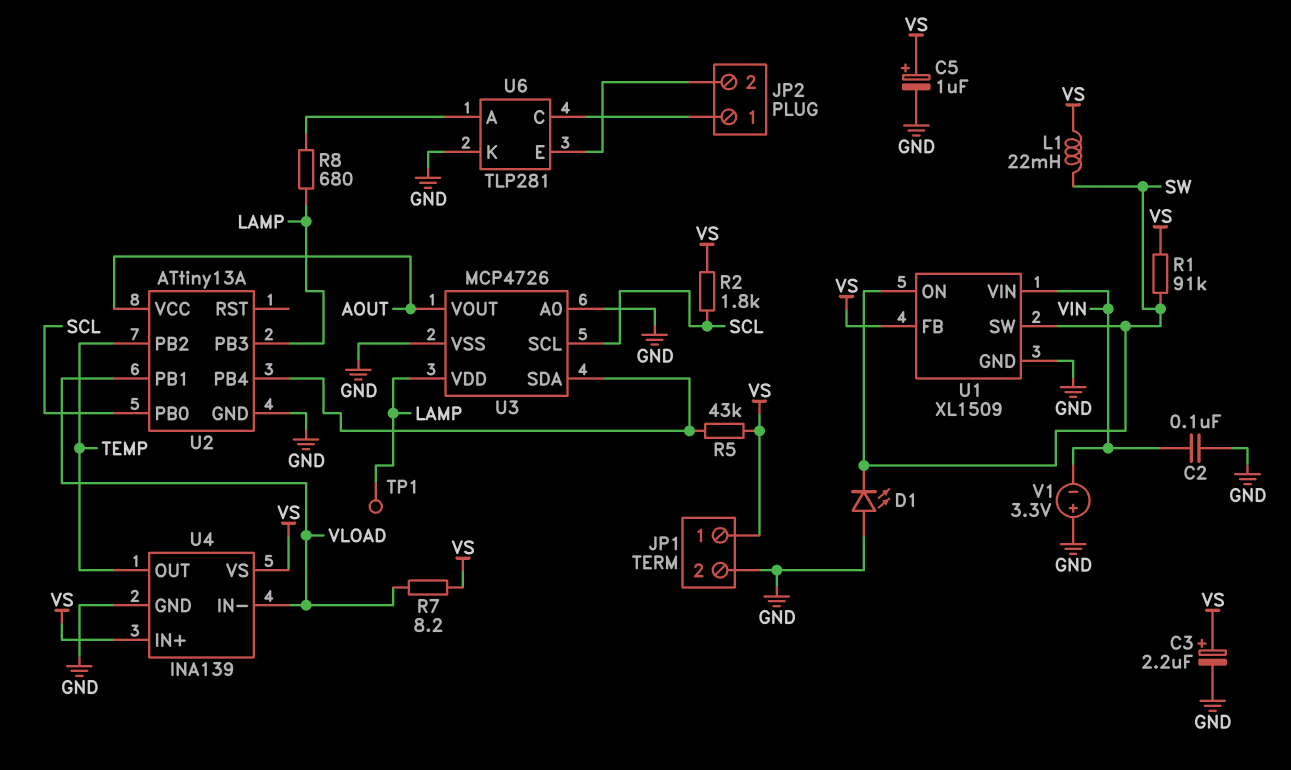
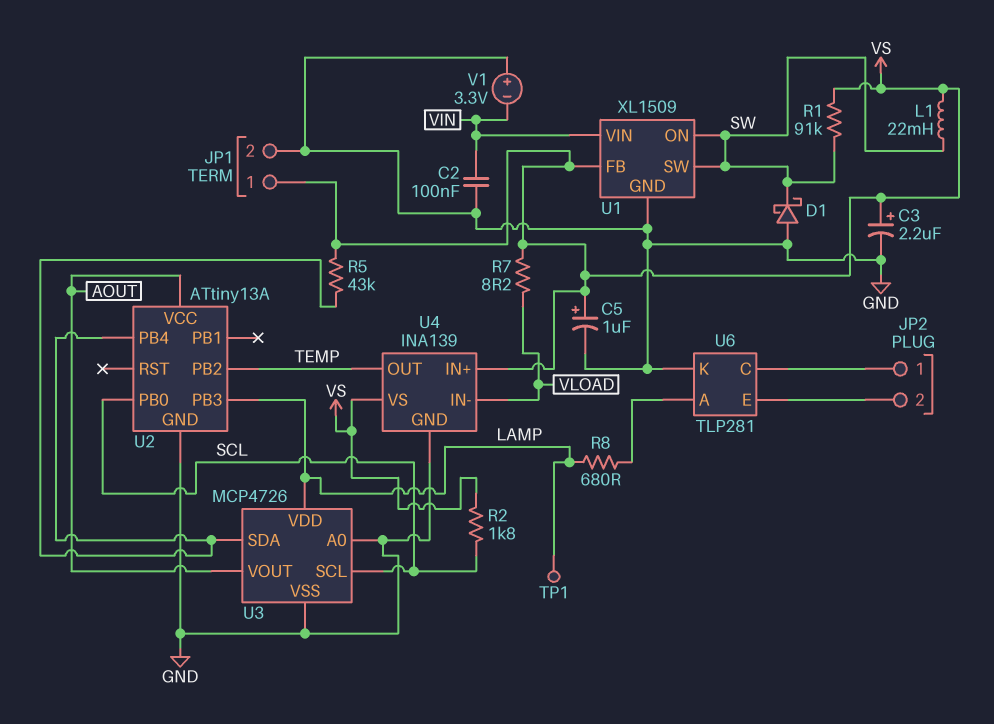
D1: LED (A GND, K SW) -> schottky (A GND, K SW)
U2 pin PB1: VLOAD -> none

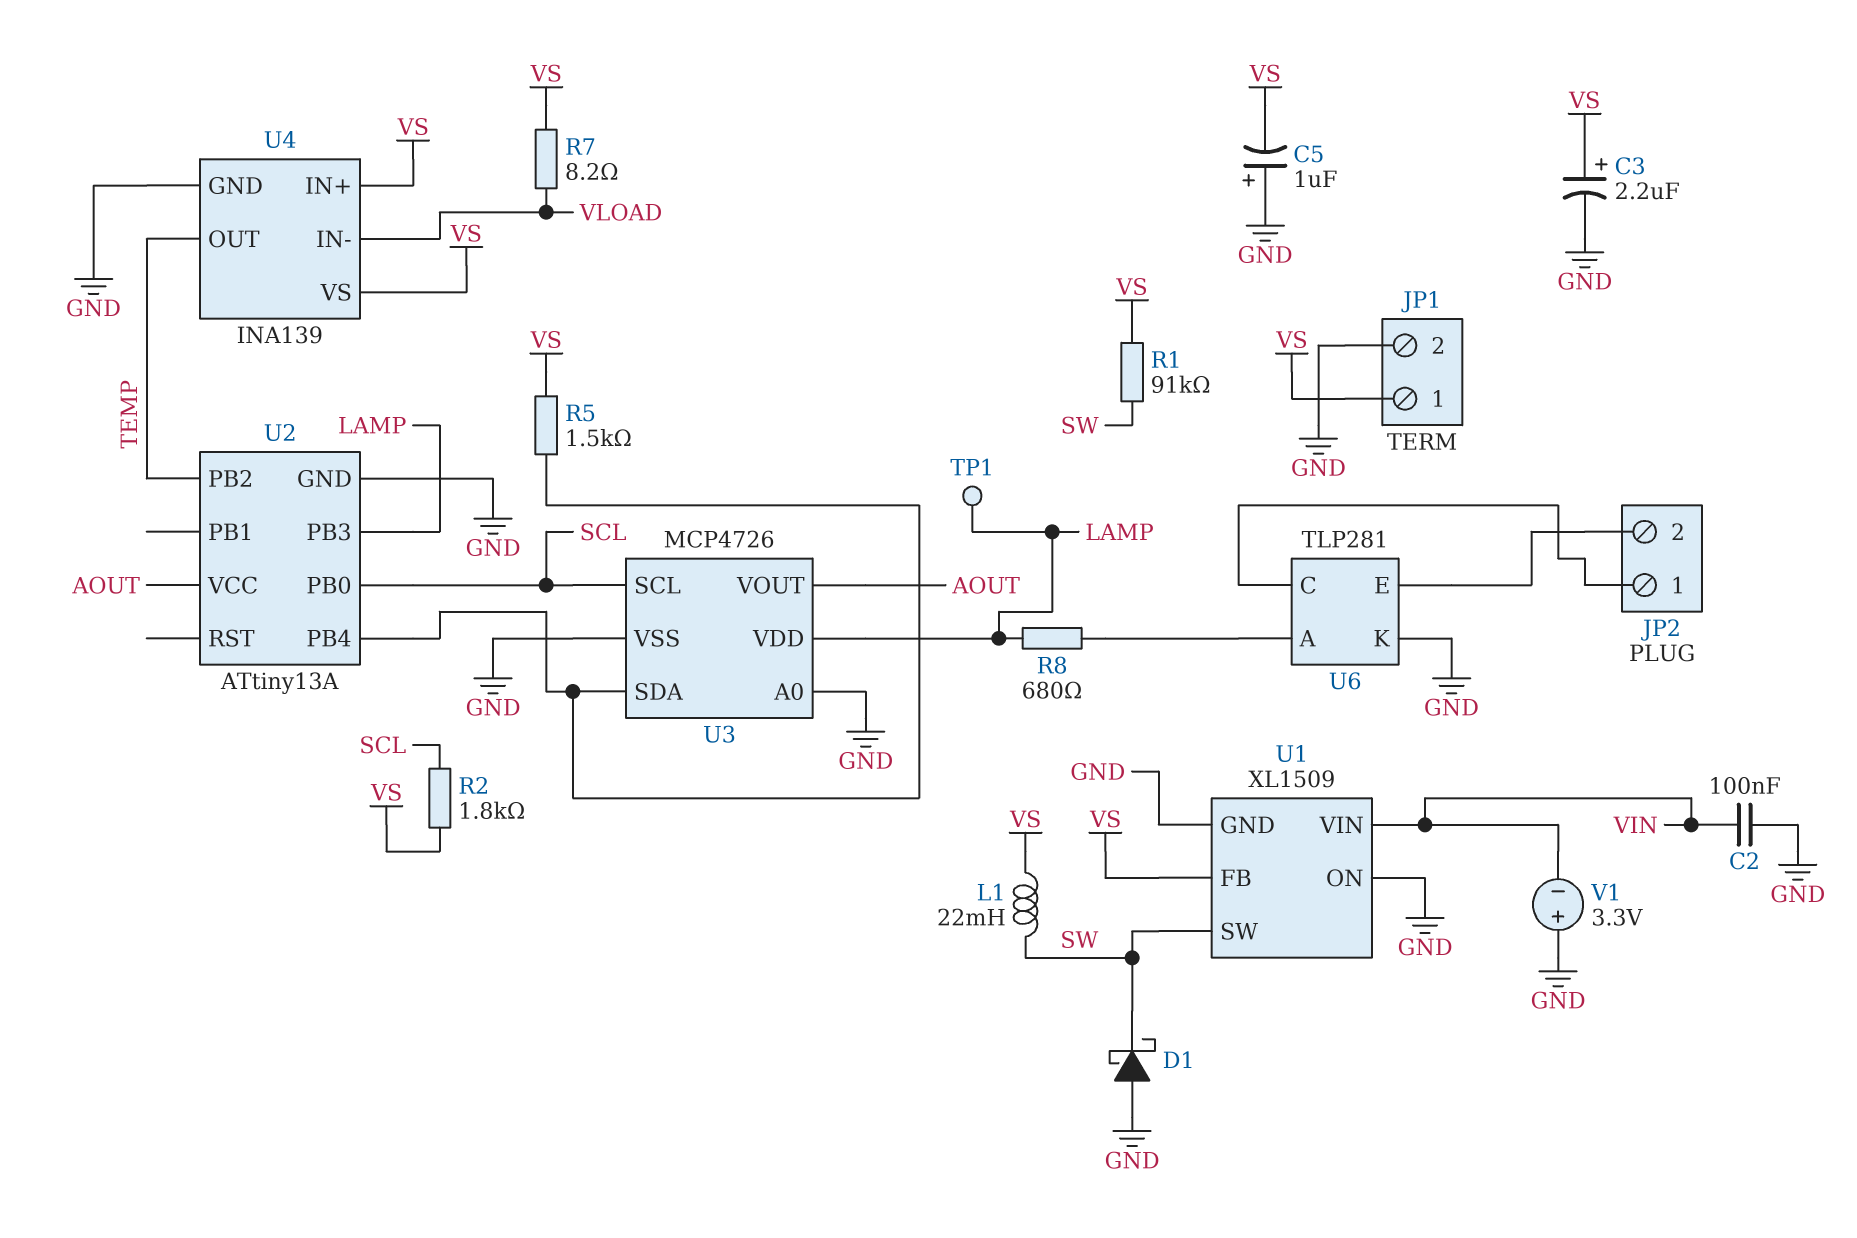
C5: 1uF (plus VS, minus GND) -> 1uF (plus GND, minus VS)
R5: 43k (U2/PB4, VS) -> 1.5k (U2/PB4, VS)
U1 pin ON: SW -> GND

